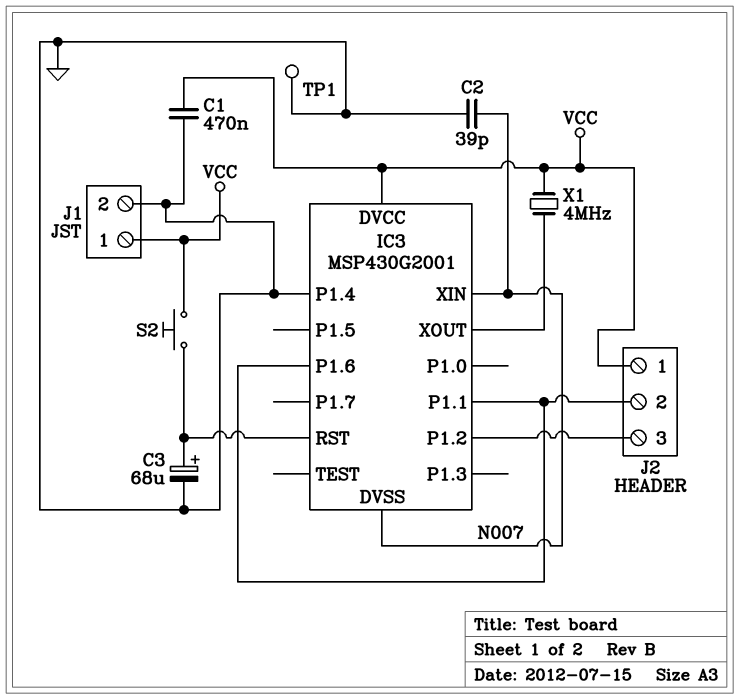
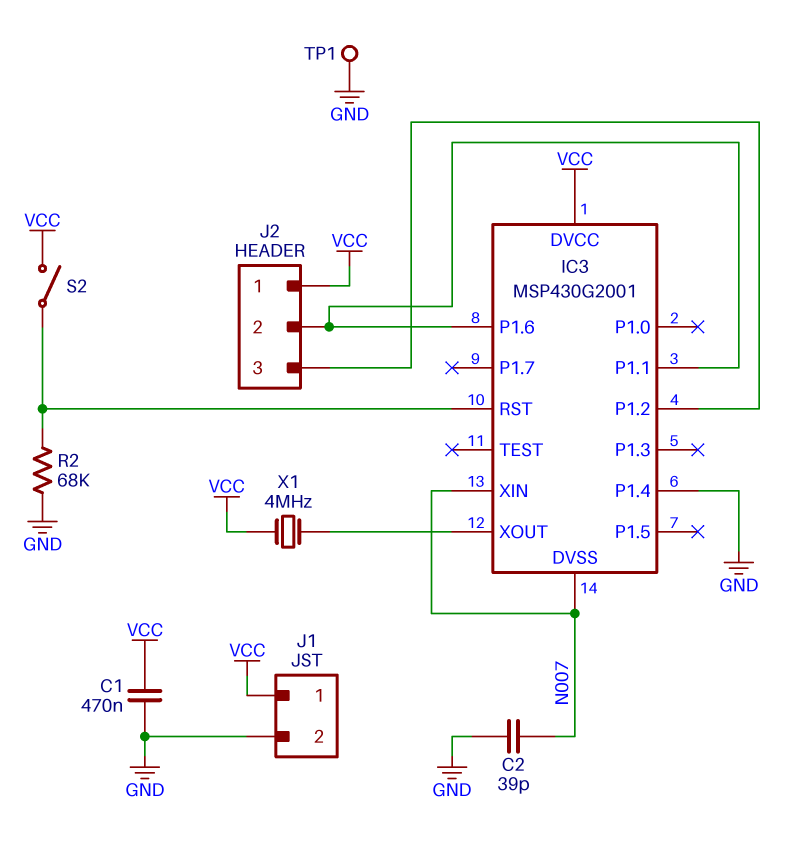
C3: 68uF (plus IC3/RST, minus GND) -> none
R2: none -> 68k (GND, IC3/RST)
S2: button (IC3/RST, VCC) -> switch (IC3/RST, VCC)

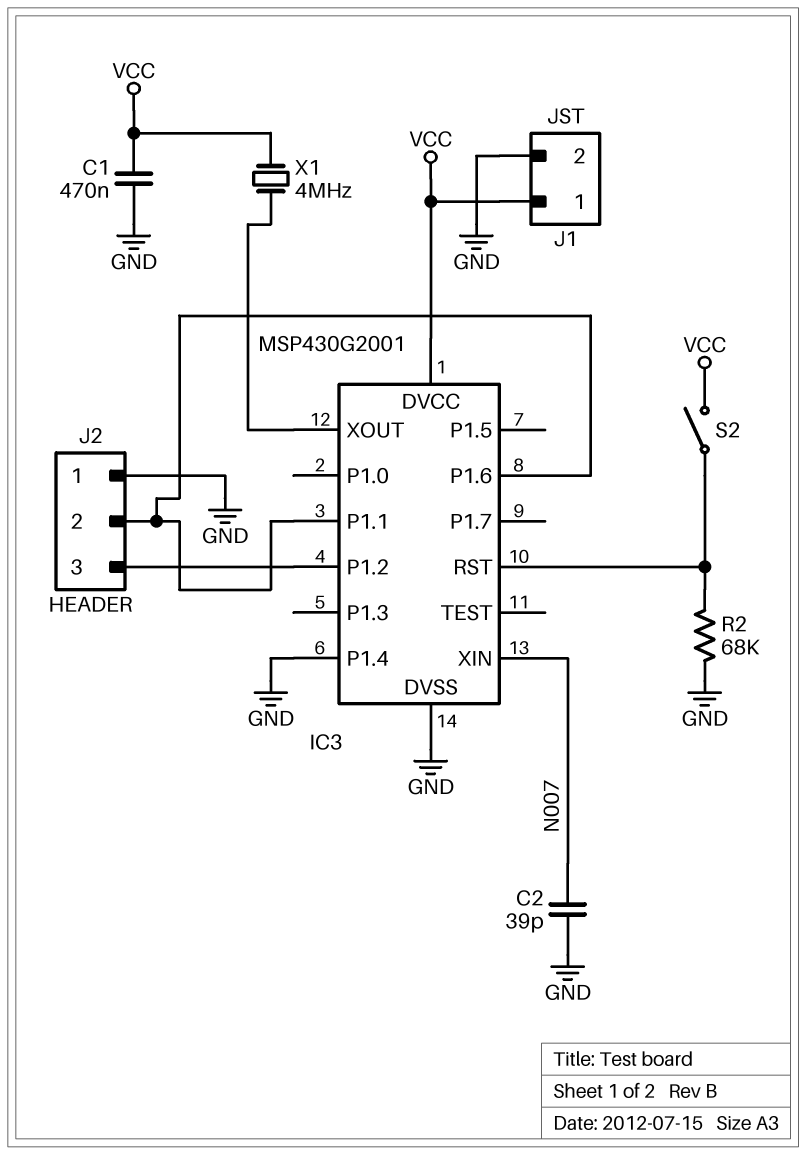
IC3 pin DVSS: N007 -> GND
J2 pin 1: VCC -> GND
TP1: test point (GND) -> none

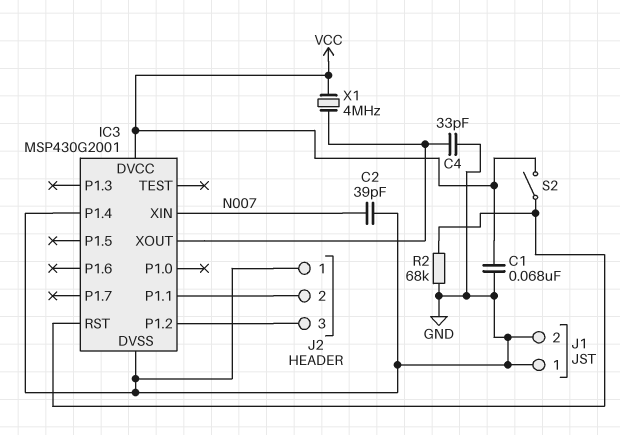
C1: 470nF (GND, VCC) -> 68nF (GND, VCC)
C4: none -> 33pF (GND, IC3/XOUT)
IC3 pin P1.6: IC3/P1.1 -> none
J1 pin 1: VCC -> GND

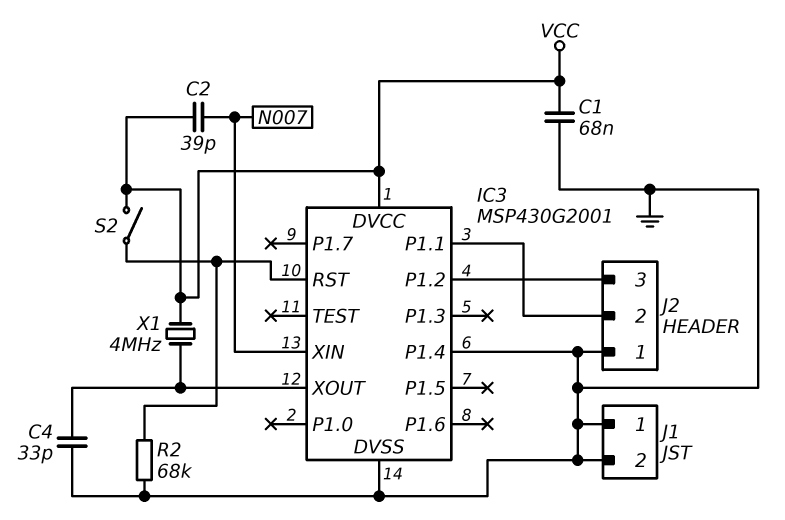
C2: 39pF (GND, N007) -> 39pF (N007, VCC)

